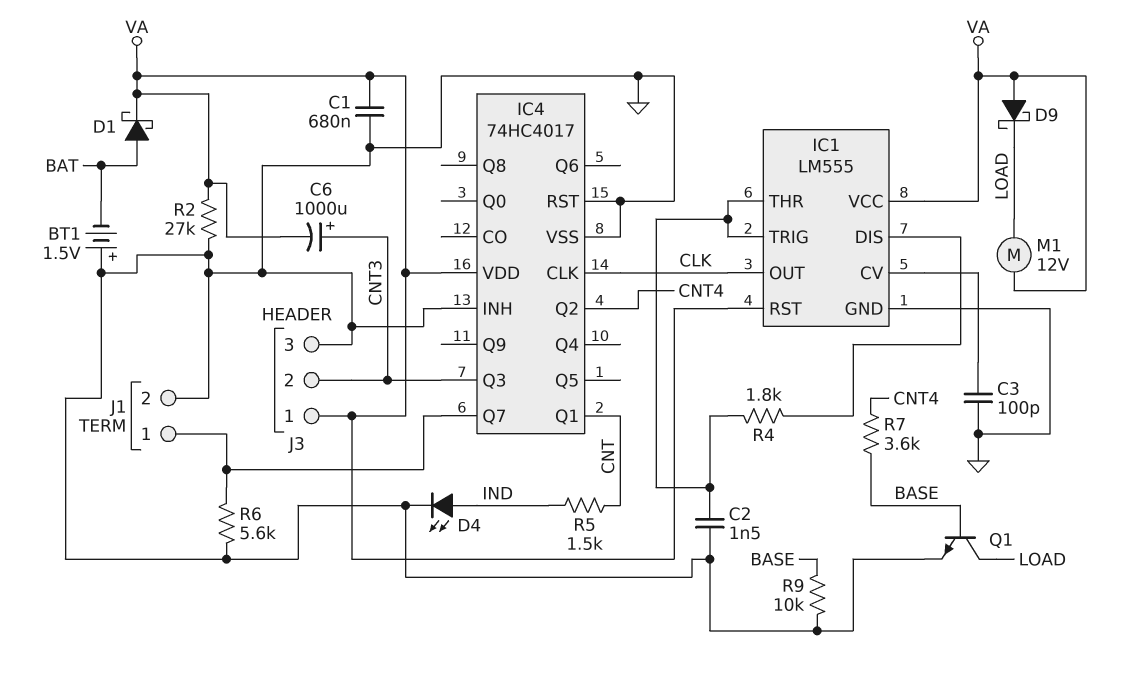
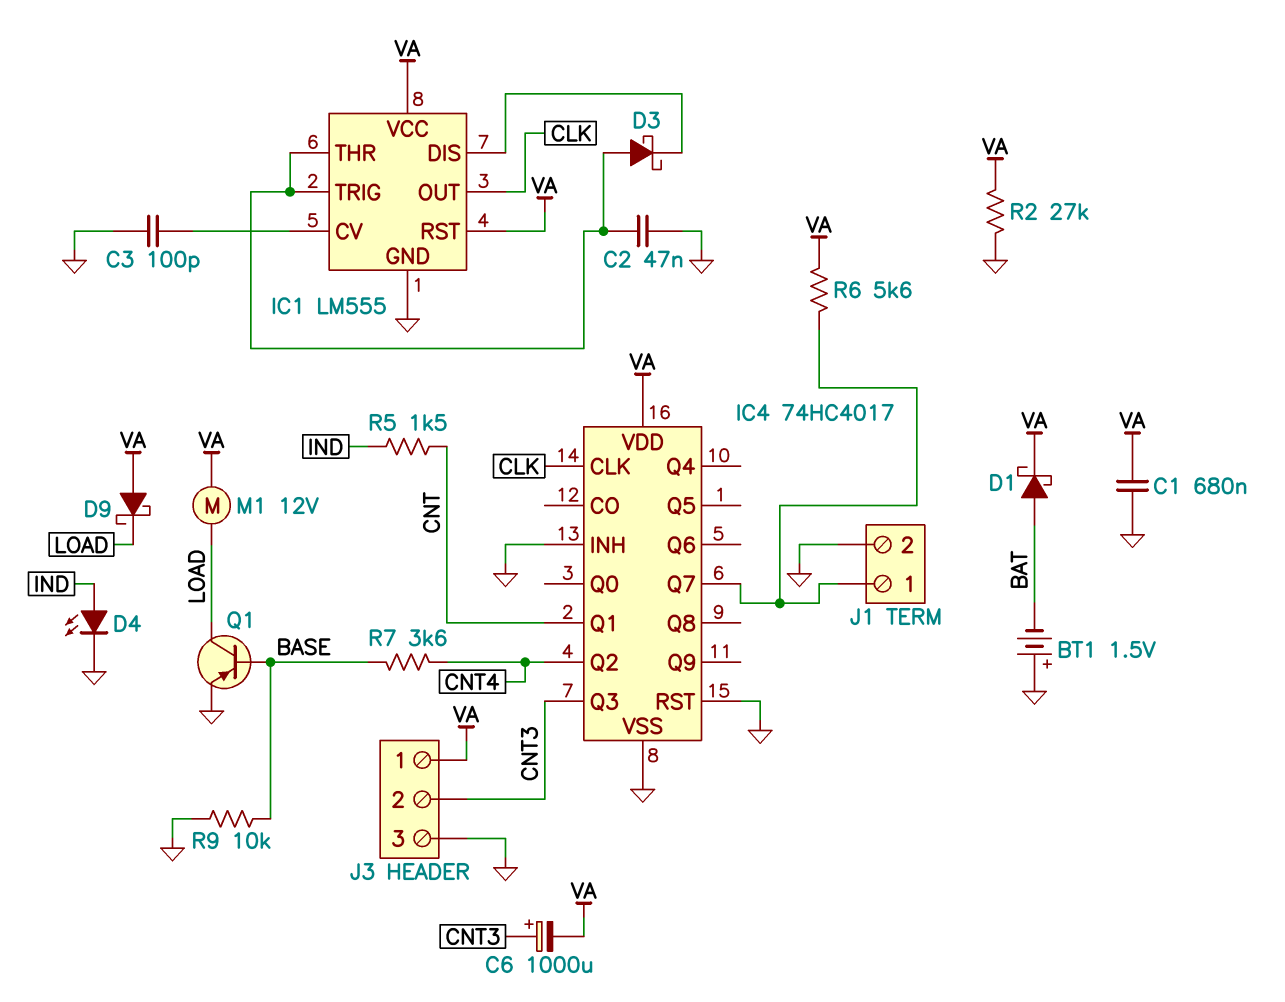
C2: 1.5nF (GND, IC1/THR) -> 47nF (GND, IC1/THR)
D3: none -> schottky (A IC1/THR, K IC1/DIS)
Q1: NPN (B BASE, C LOAD, E GND) -> PNP (B BASE, C LOAD, E GND)
R4: 1.8k (IC1/DIS, IC1/THR) -> none
R6: 5.6k (GND, IC4/Q7) -> 5.6k (IC4/Q7, VA)

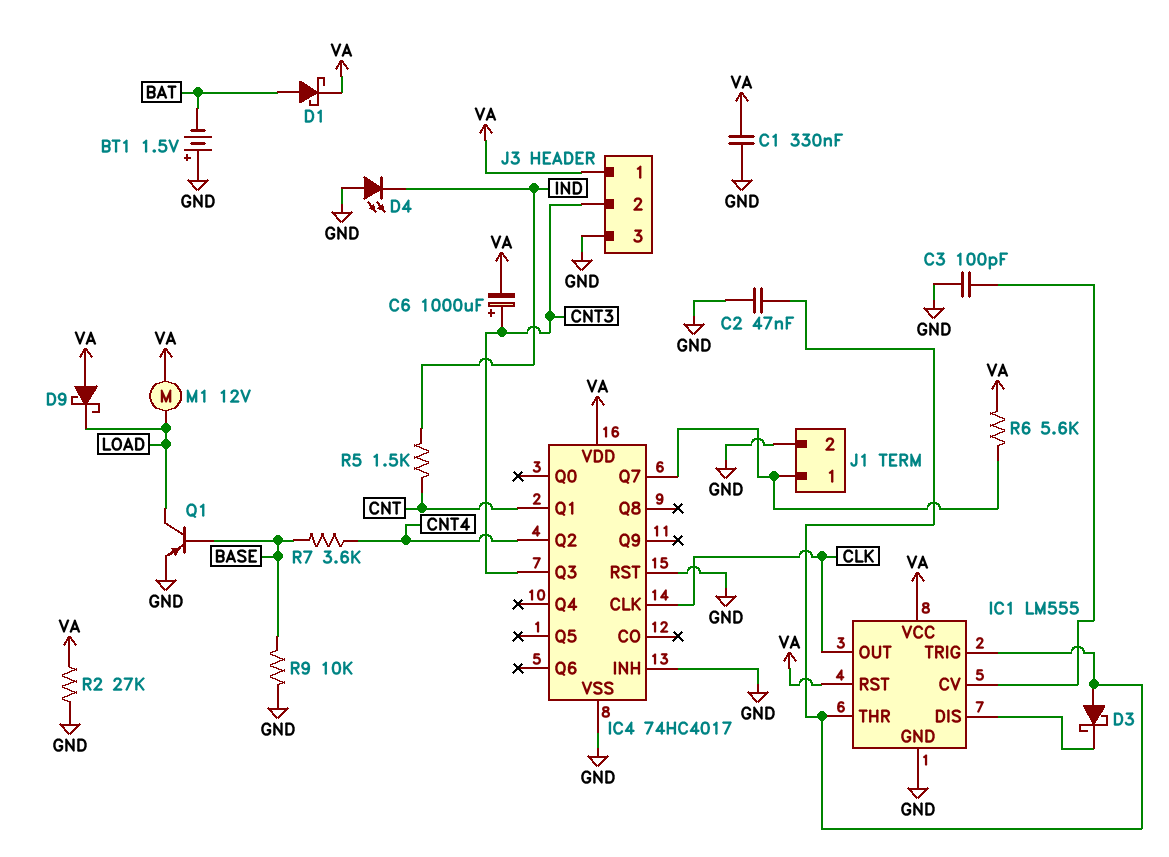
C1: 680nF (GND, VA) -> 330nF (GND, VA)
D4: LED (A IND, K GND) -> LED (A GND, K IND)

